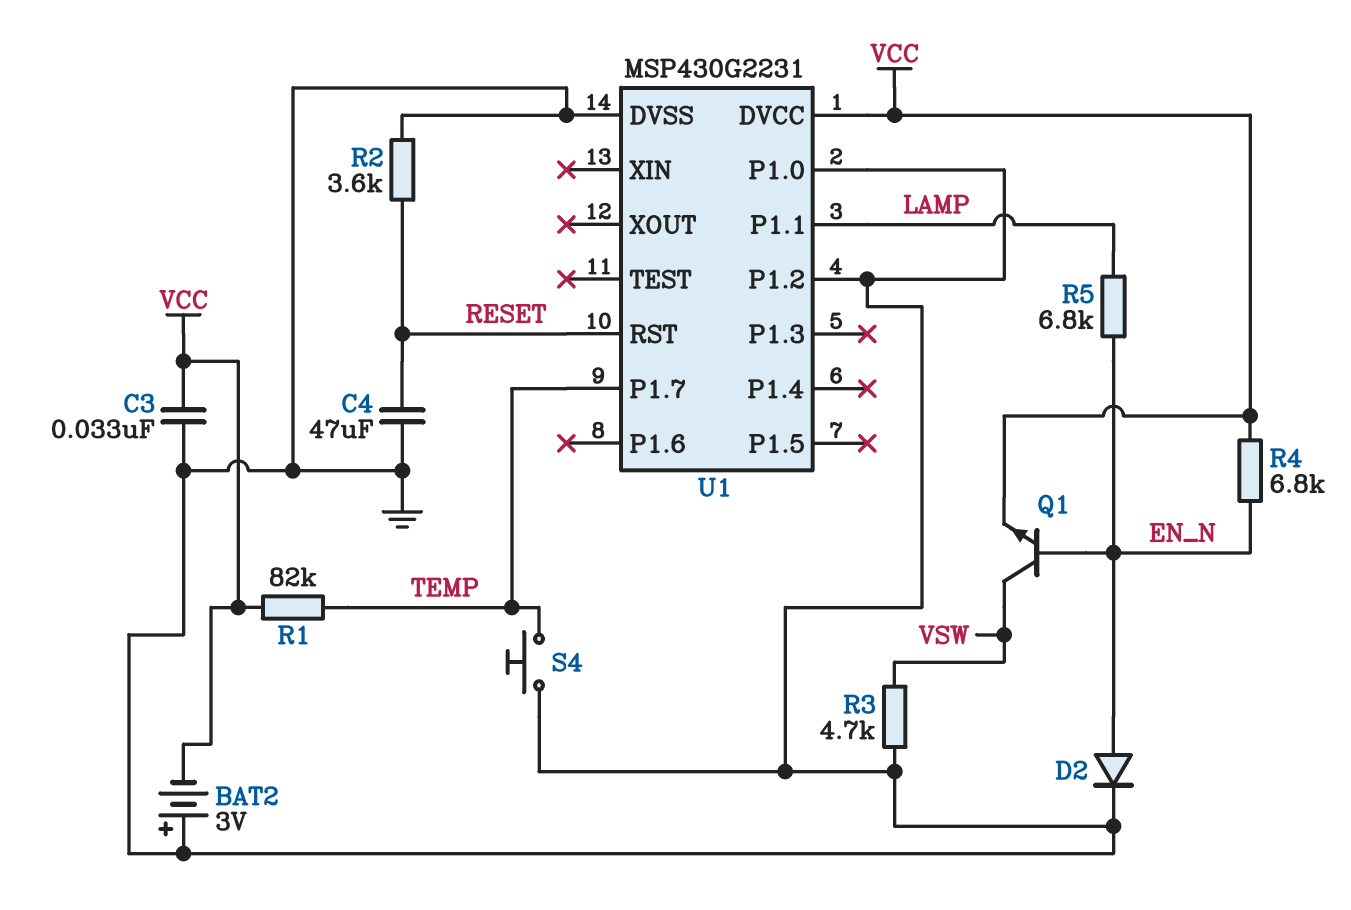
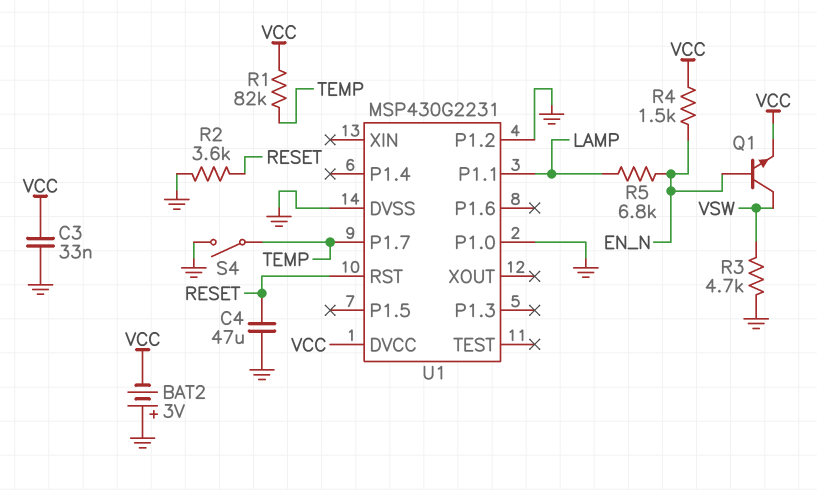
D2: diode (A EN_N, K GND) -> none
R4: 6.8k (EN_N, VCC) -> 1.5k (EN_N, VCC)
S4: button (GND, TEMP) -> switch (GND, TEMP)

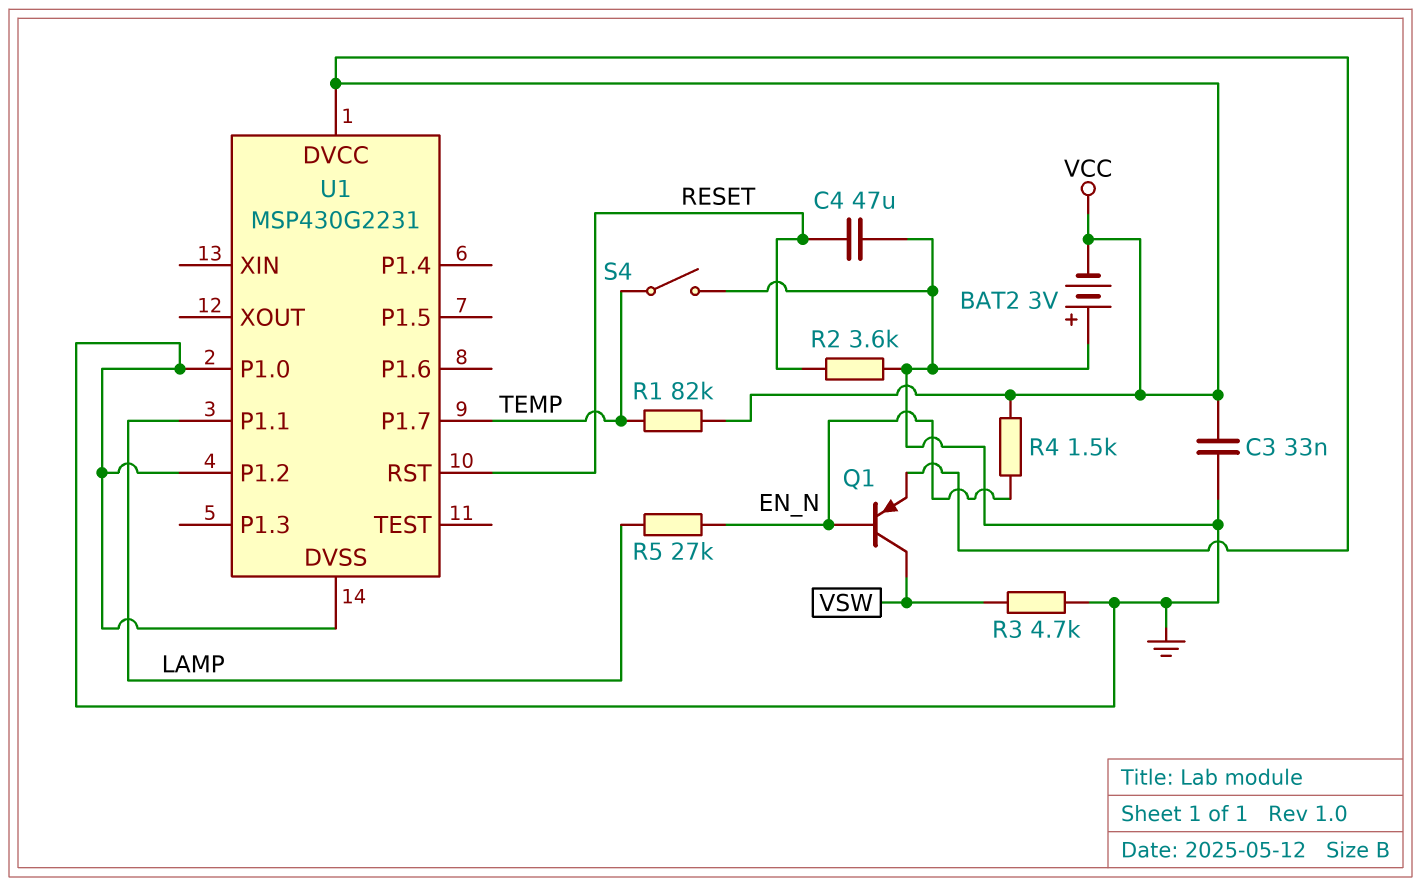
Q1: NPN (B EN_N, C VSW, E VCC) -> PNP (B EN_N, C VSW, E VCC)
R5: 6.8k (EN_N, LAMP) -> 27k (EN_N, LAMP)

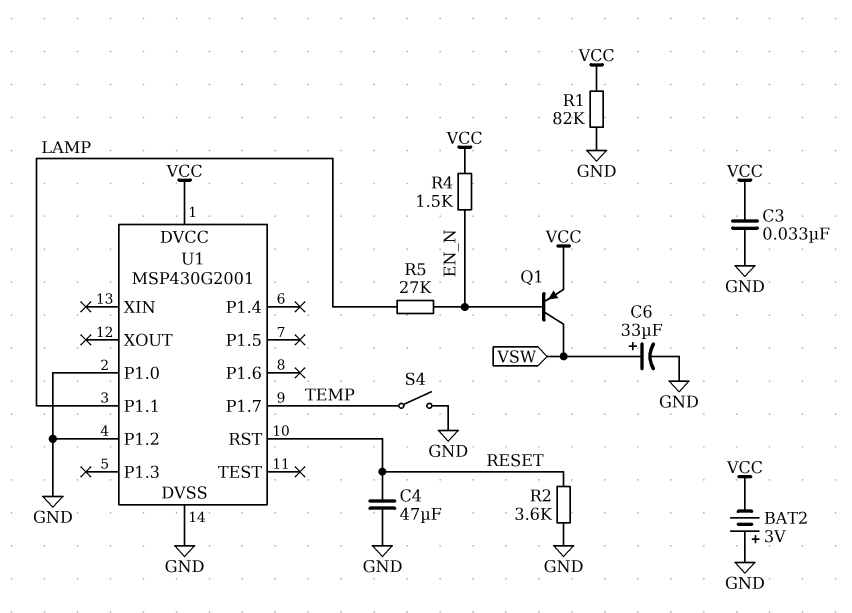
C6: none -> 33uF (plus VSW, minus GND)
R1: 82k (TEMP, VCC) -> 82k (GND, VCC)
R3: 4.7k (GND, VSW) -> none
U1: MSP430G2231 -> MSP430G2001

